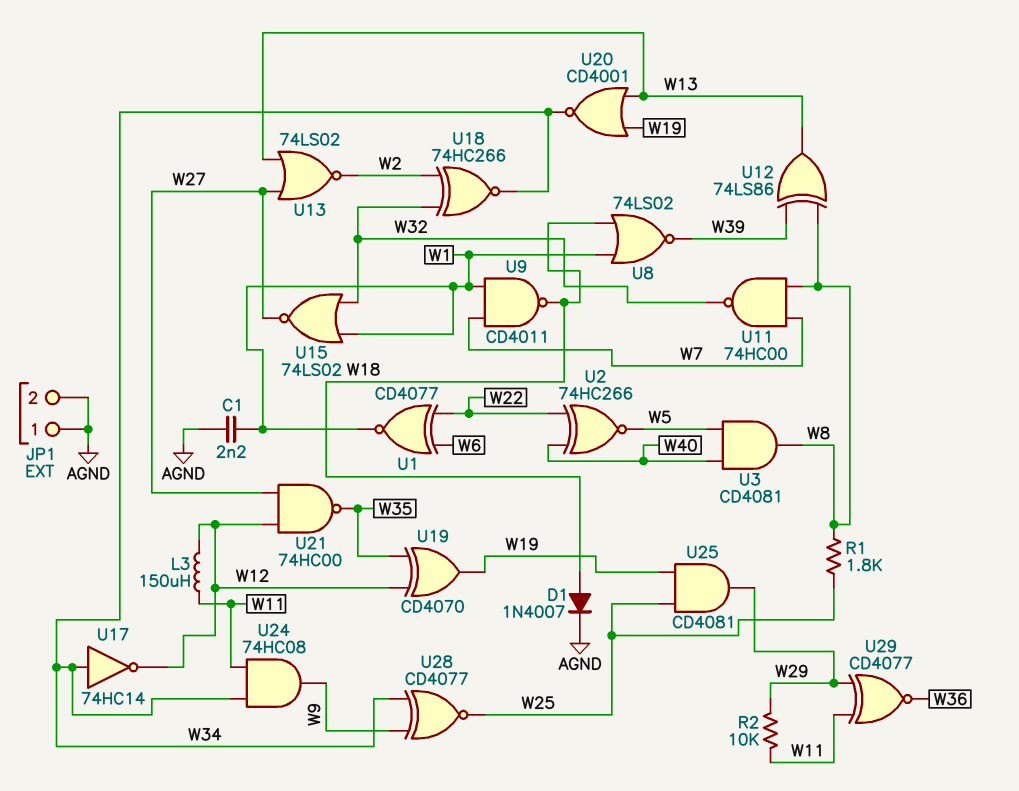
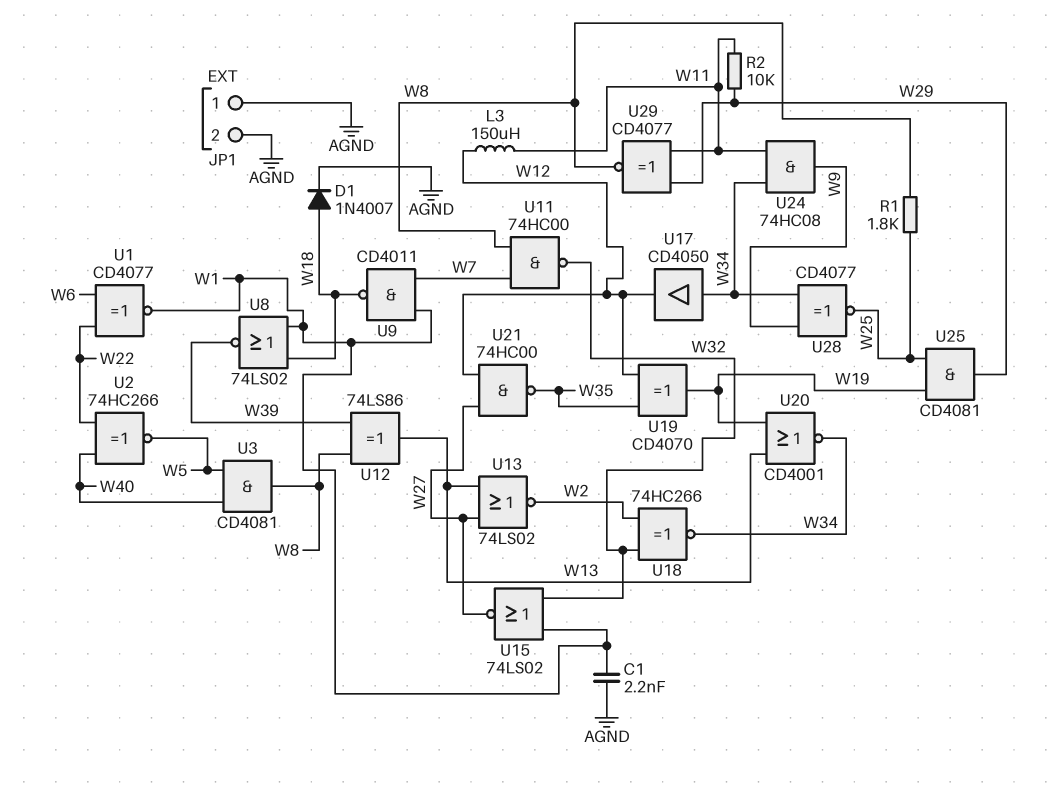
U17: NOT 74HC14 (in W34, out W12) -> buffer CD4050 (in W34, out W12)
U29: XNOR CD4077 (in W11, in W29, out W36) -> XNOR CD4077 (in W11, in W29, out W8)

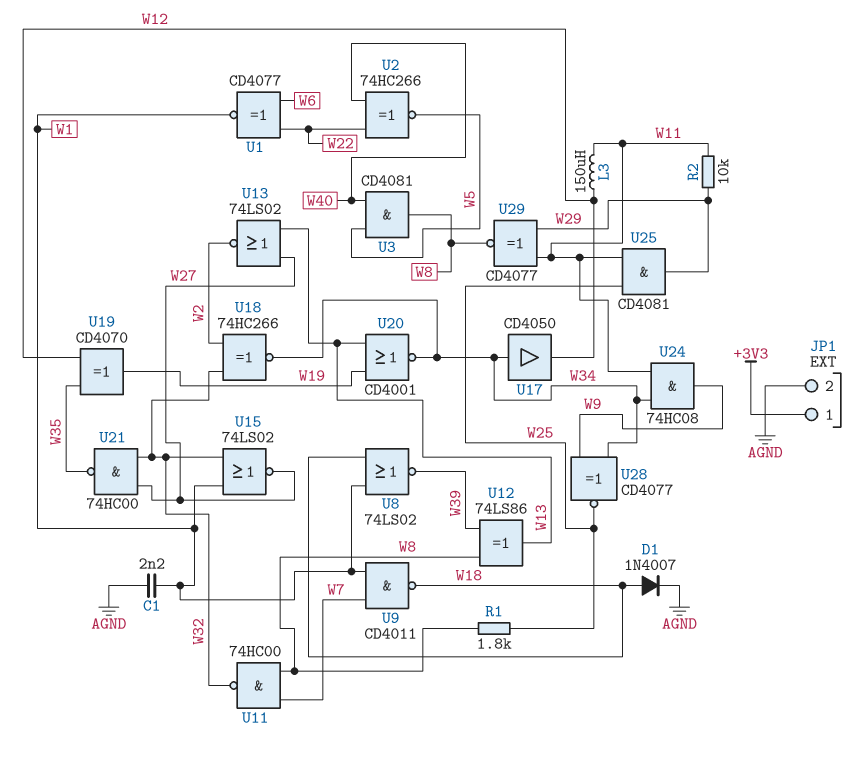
JP1 pin 1: AGND -> +3V3
U21: NAND 74HC00 (in W12, in W27, out W35) -> NAND 74HC00 (in W27, in W32, out W35)
U25: AND CD4081 (in W19, in W25, out W29) -> AND CD4081 (in W11, in W25, out W29)

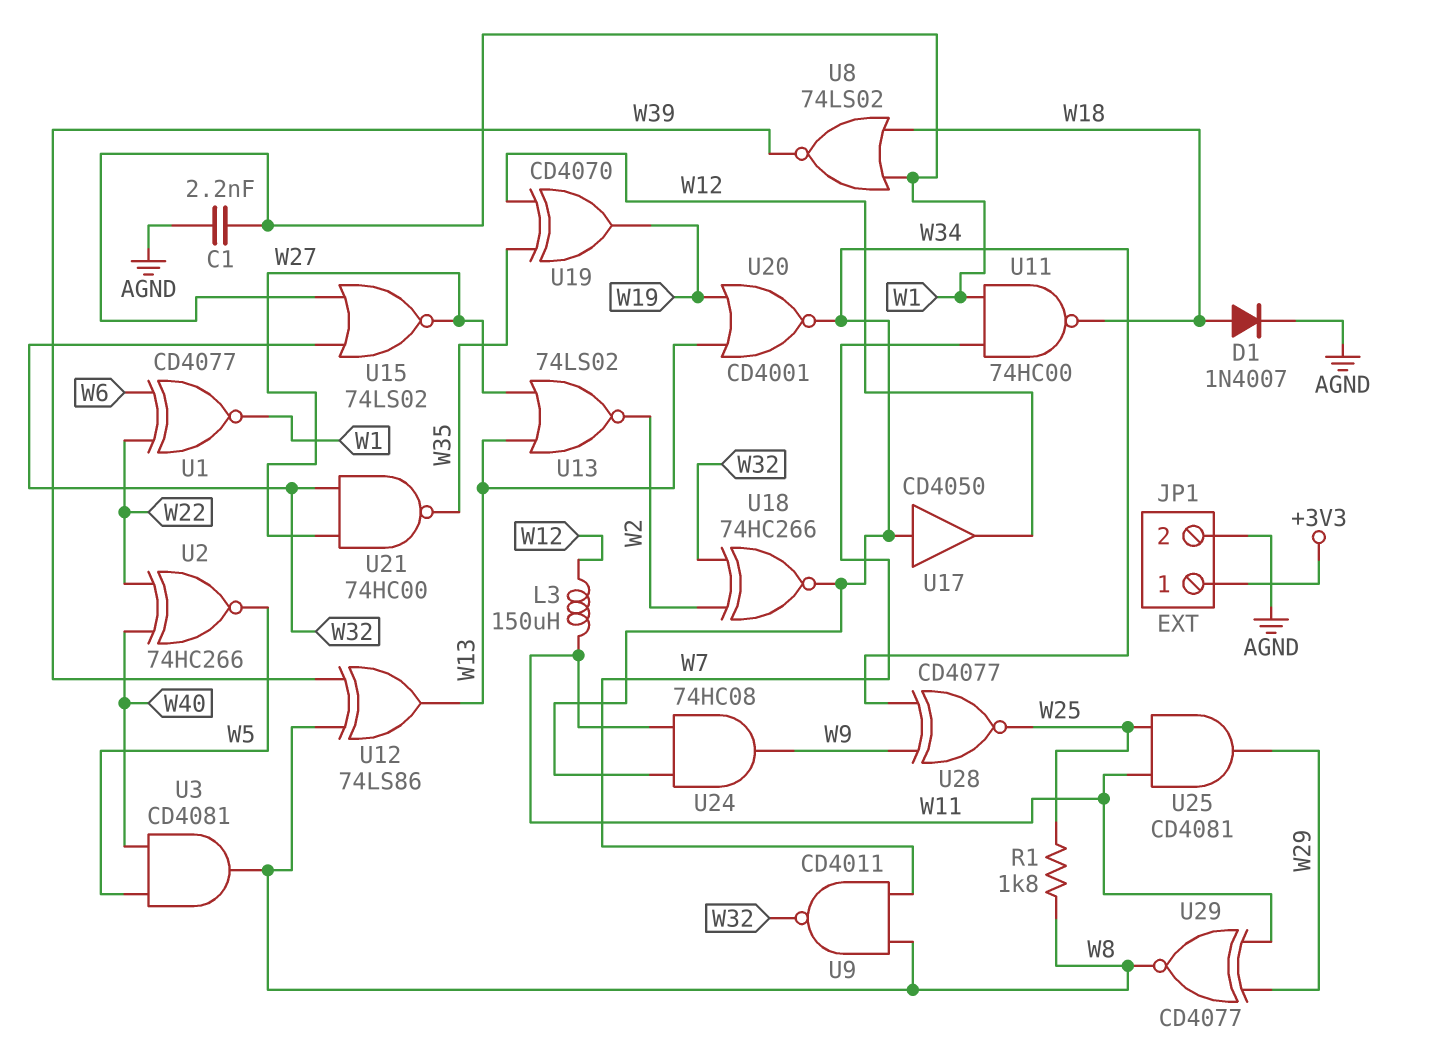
R2: 10k (W11, W29) -> none
U9: NAND CD4011 (in W1, in W7, out W18) -> NAND CD4011 (in W7, in W8, out W32)
U11: NAND 74HC00 (in W7, in W8, out W32) -> NAND 74HC00 (in W1, in W7, out W18)

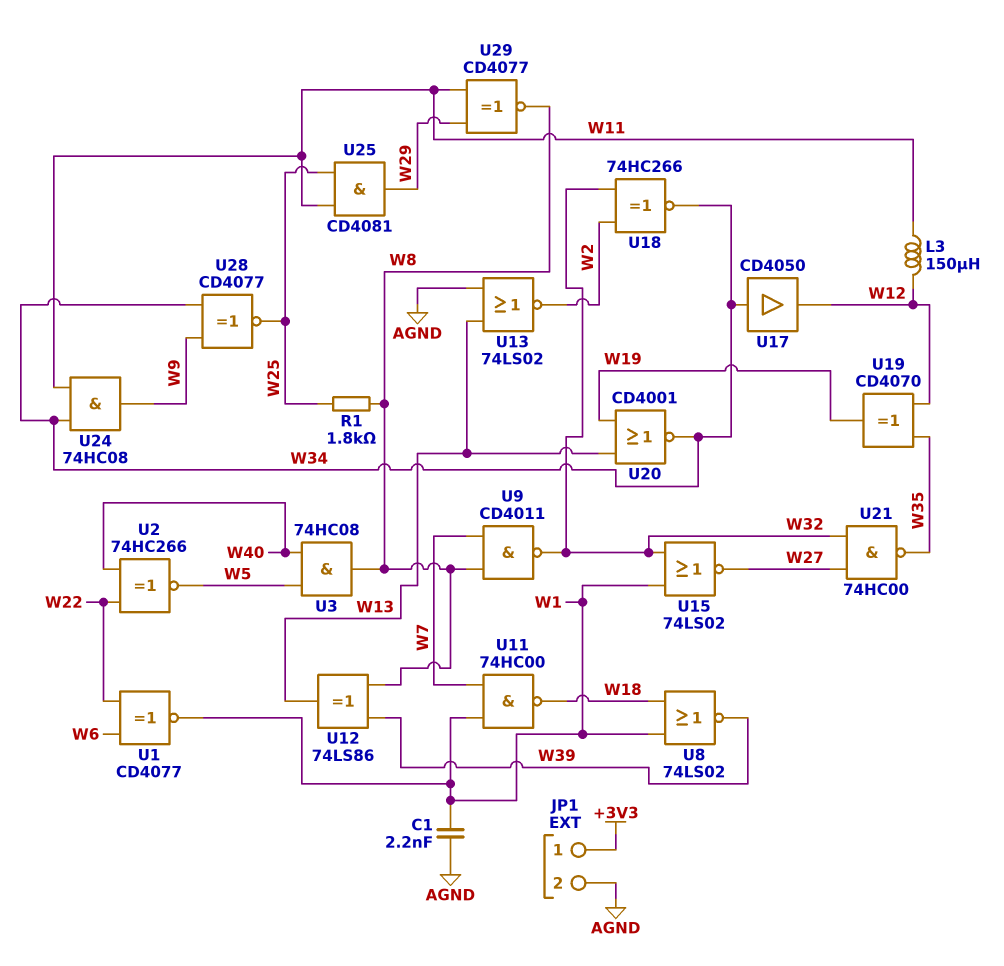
D1: diode 1N4007 (A W18, K AGND) -> none
U3: AND CD4081 (in W5, in W40, out W8) -> AND 74HC08 (in W5, in W40, out W8)
U13: NOR 74LS02 (in W13, in W27, out W2) -> NOR 74LS02 (in AGND, in W13, out W2)

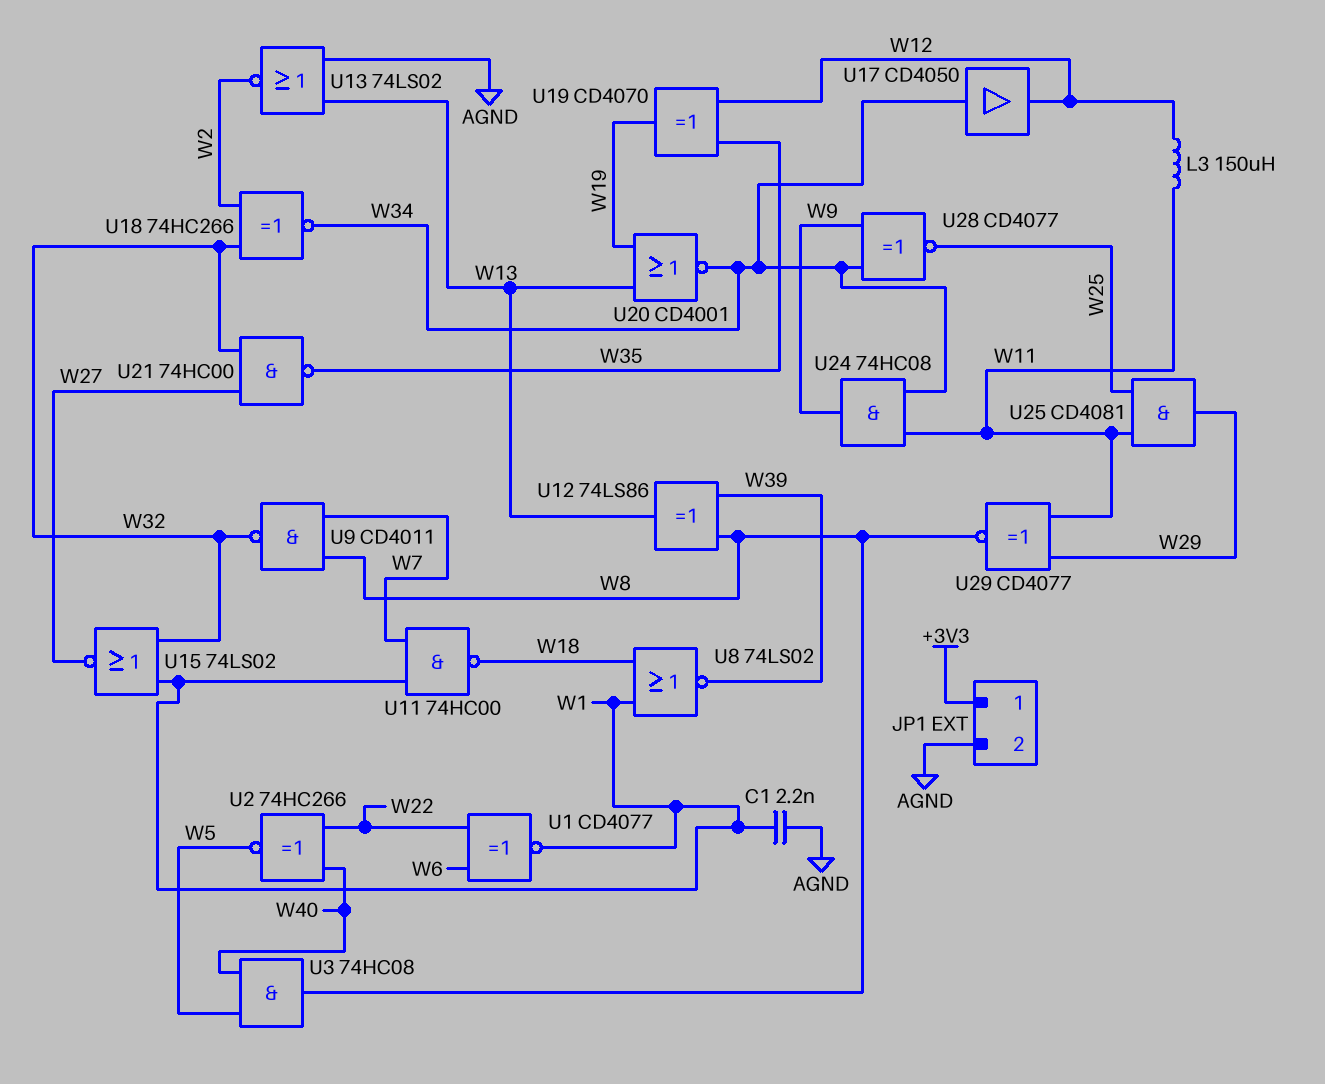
R1: 1.8k (W8, W25) -> none

